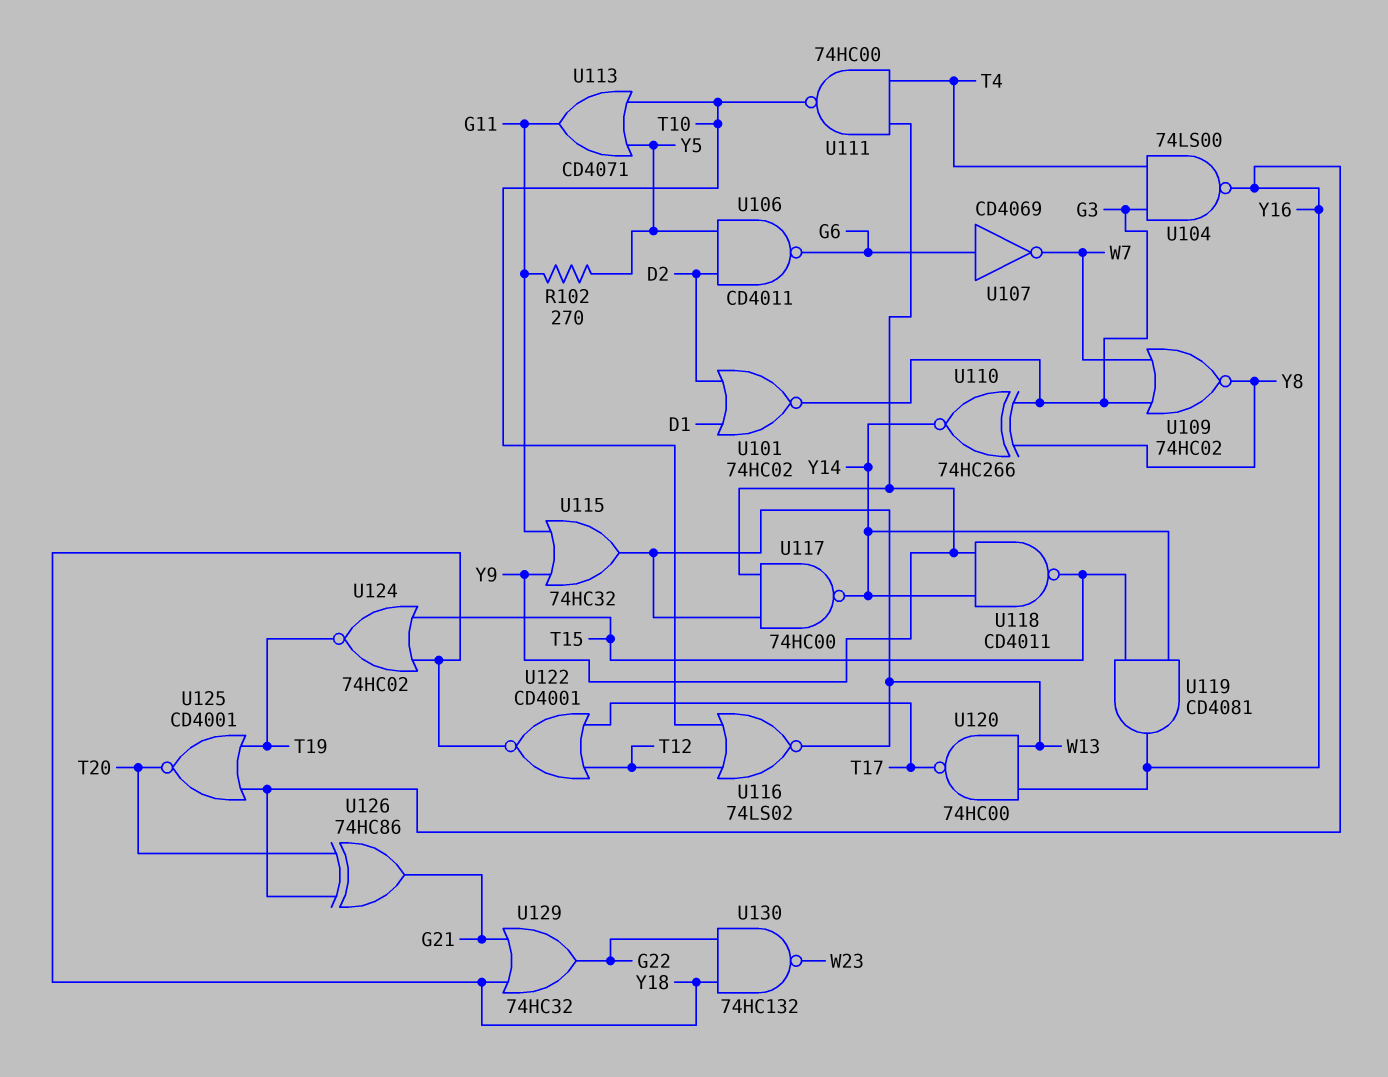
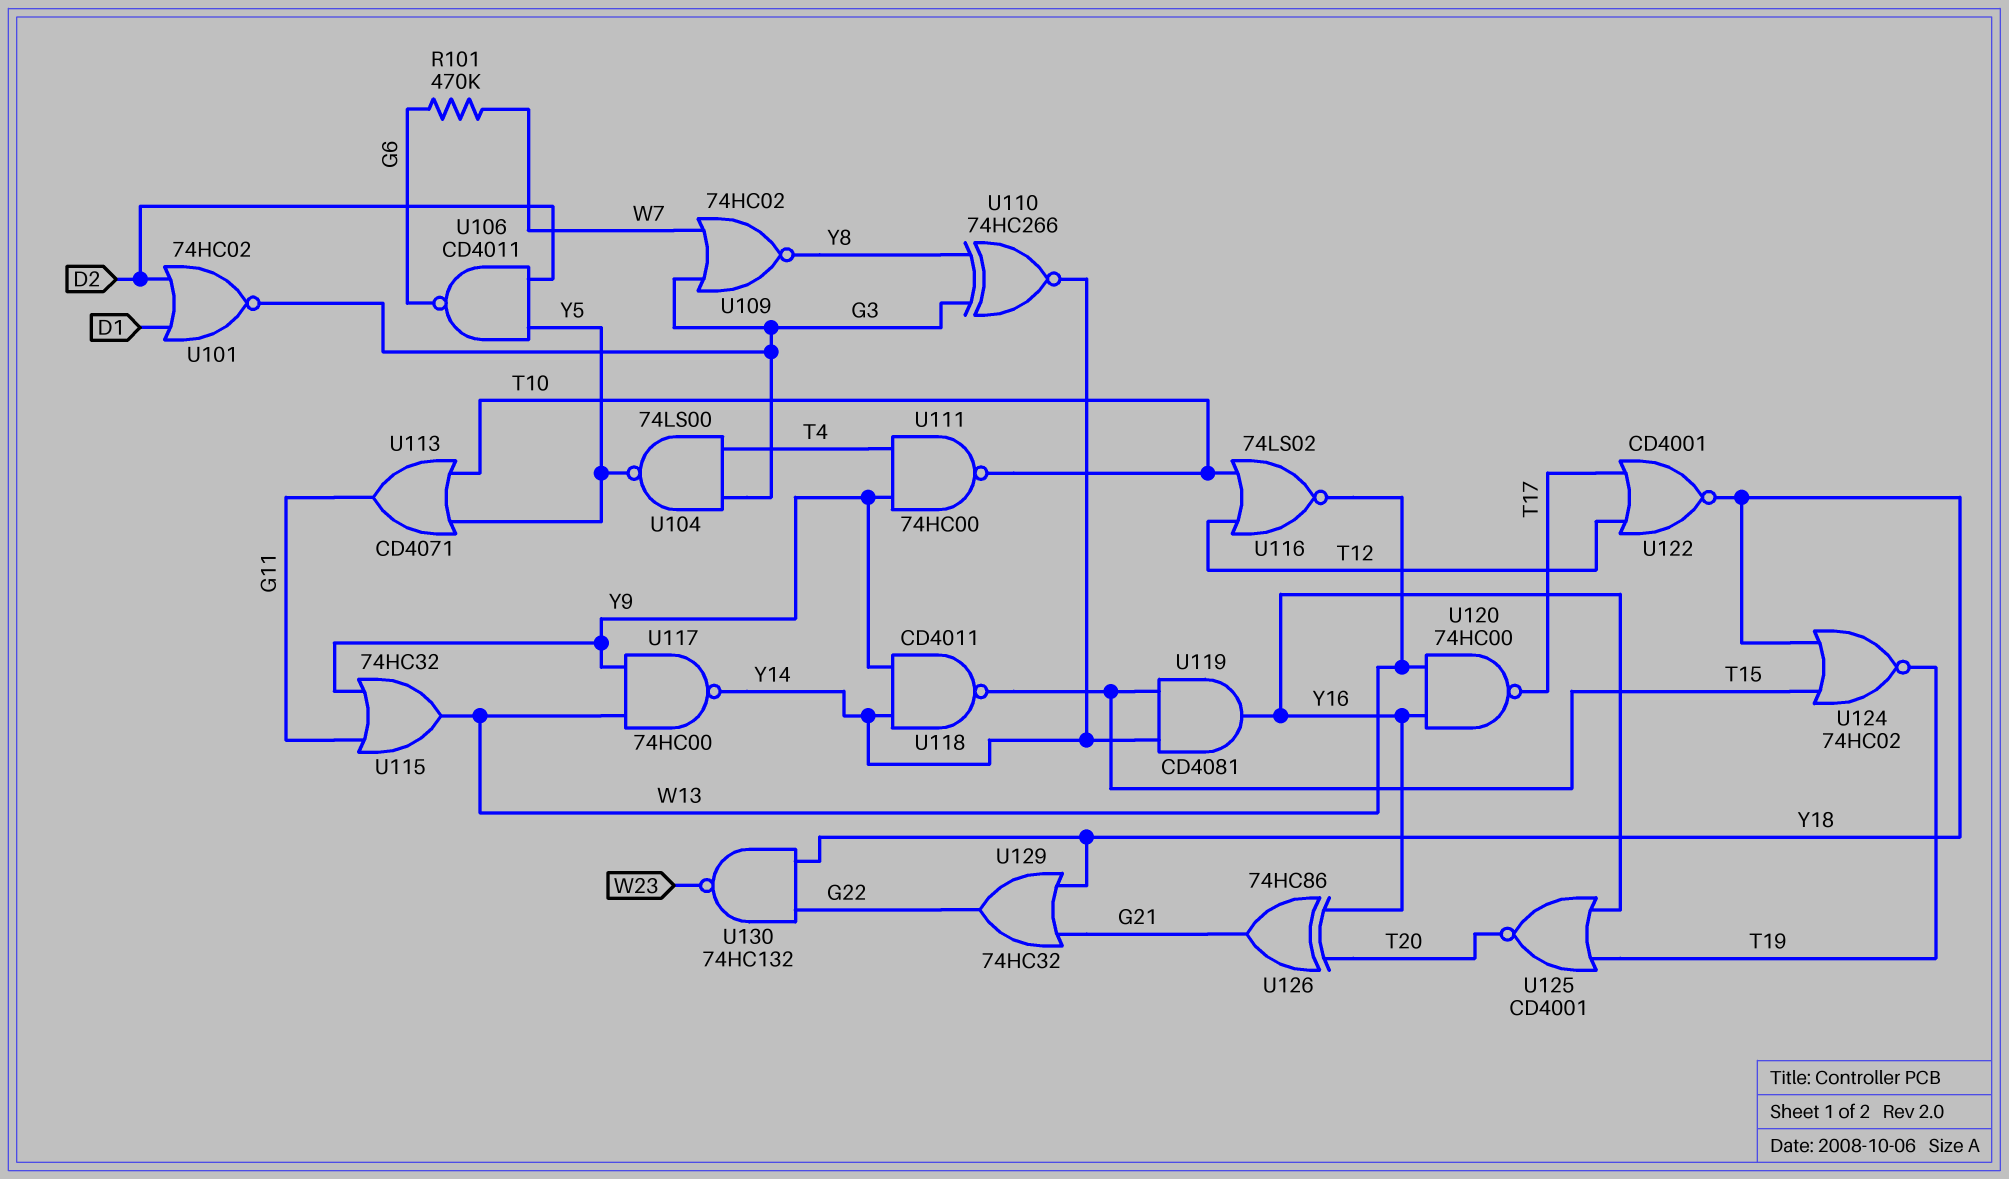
R101: none -> 470k (G6, W7)
R102: 270 (G11, Y5) -> none
U104: NAND 74LS00 (in G3, in T4, out Y16) -> NAND 74LS00 (in G3, in T4, out Y5)
U107: NOT CD4069 (in G6, out W7) -> none

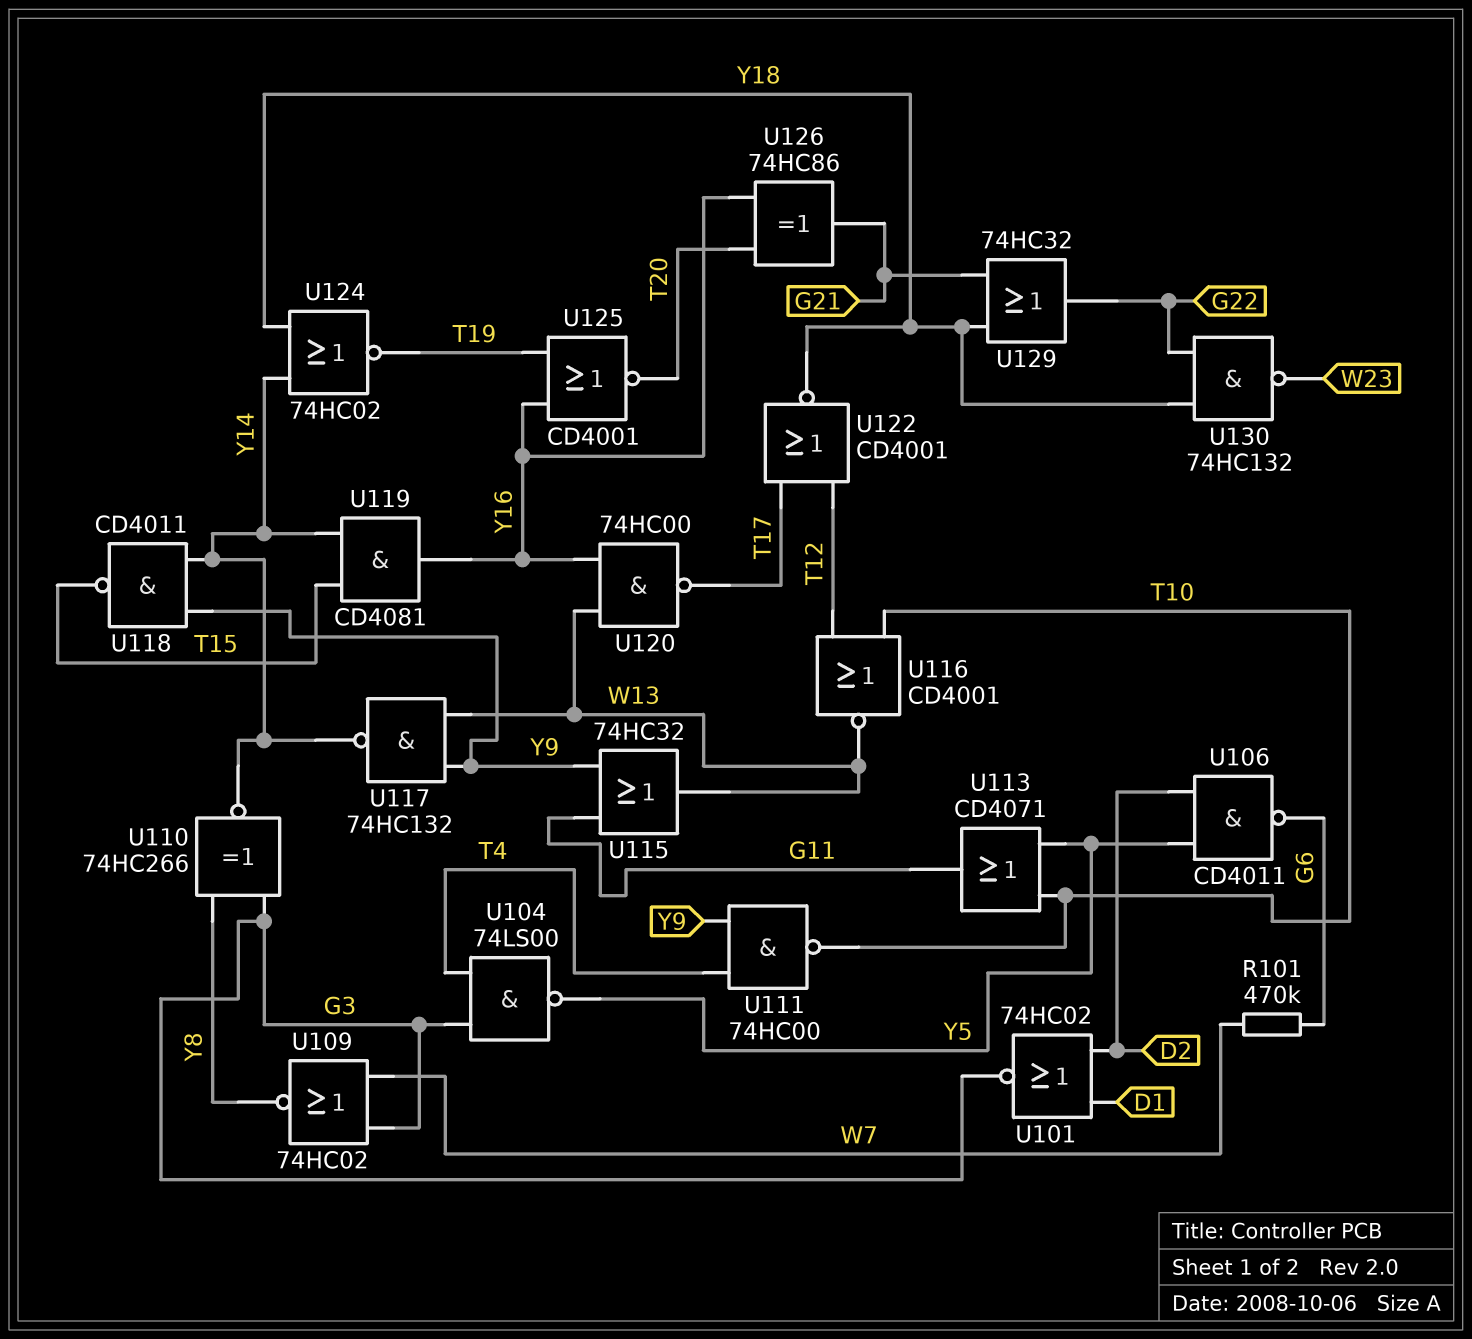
U116: NOR 74LS02 (in T10, in T12, out W13) -> NOR CD4001 (in T10, in T12, out W13)
U117: NAND 74HC00 (in W13, in Y9, out Y14) -> NAND 74HC132 (in W13, in Y9, out Y14)
U124: NOR 74HC02 (in T15, in Y18, out T19) -> NOR 74HC02 (in Y14, in Y18, out T19)

